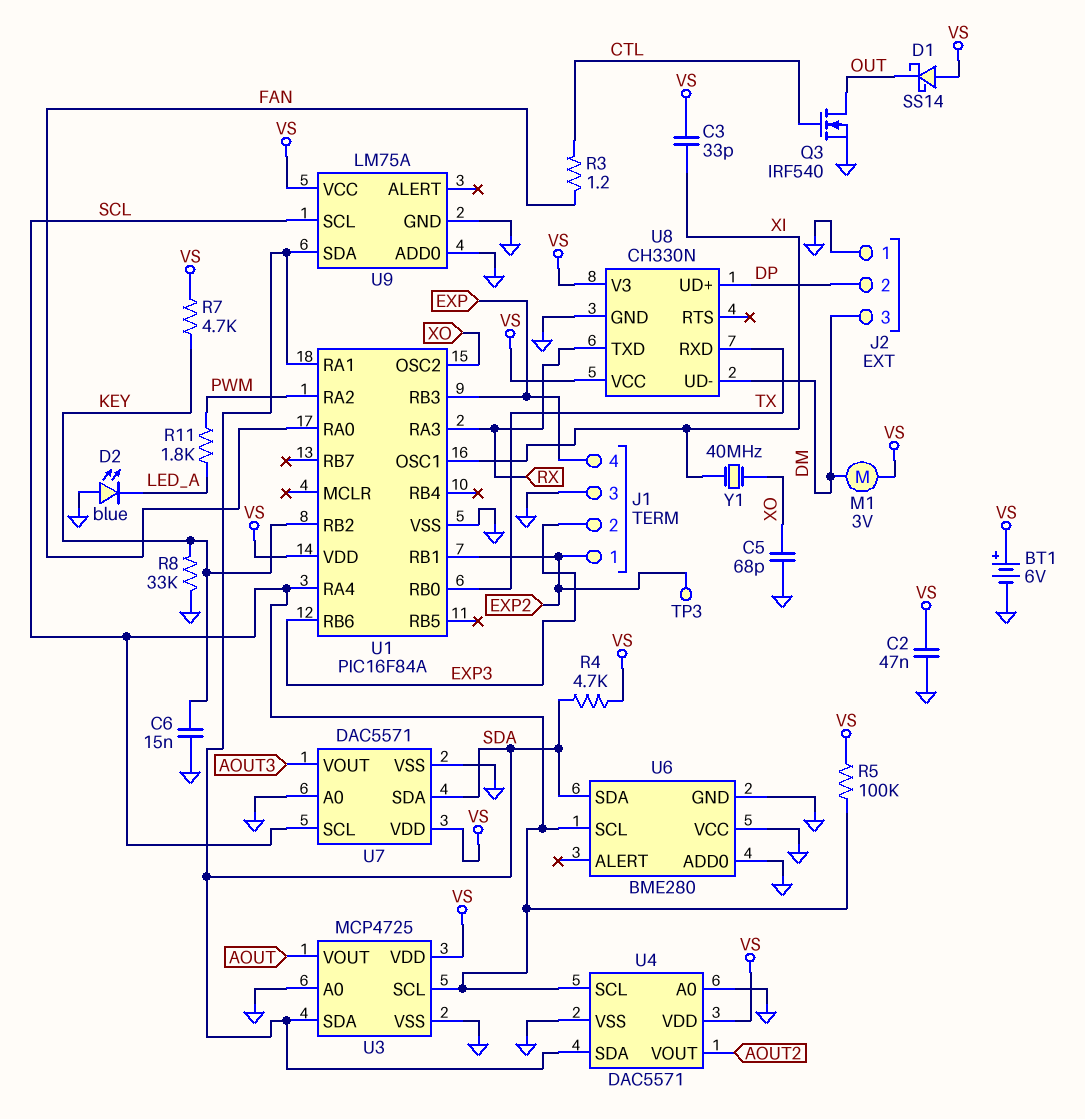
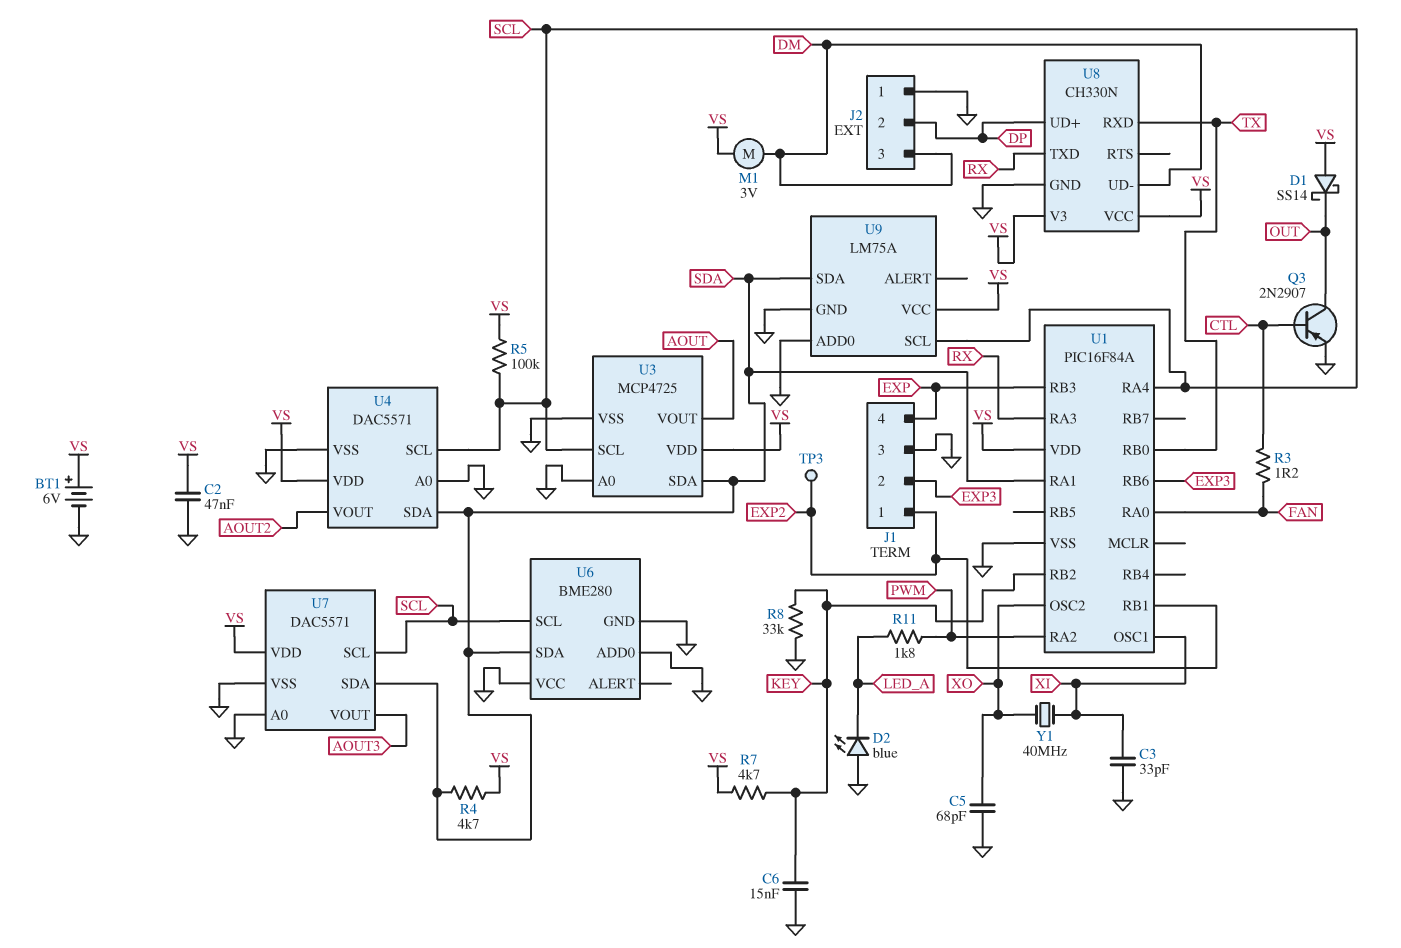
C3: 33pF (VS, XI) -> 33pF (GND, XI)
Q3: NMOS IRF540 (G CTL, D OUT, S GND) -> PNP 2N2907 (B CTL, C OUT, E GND)

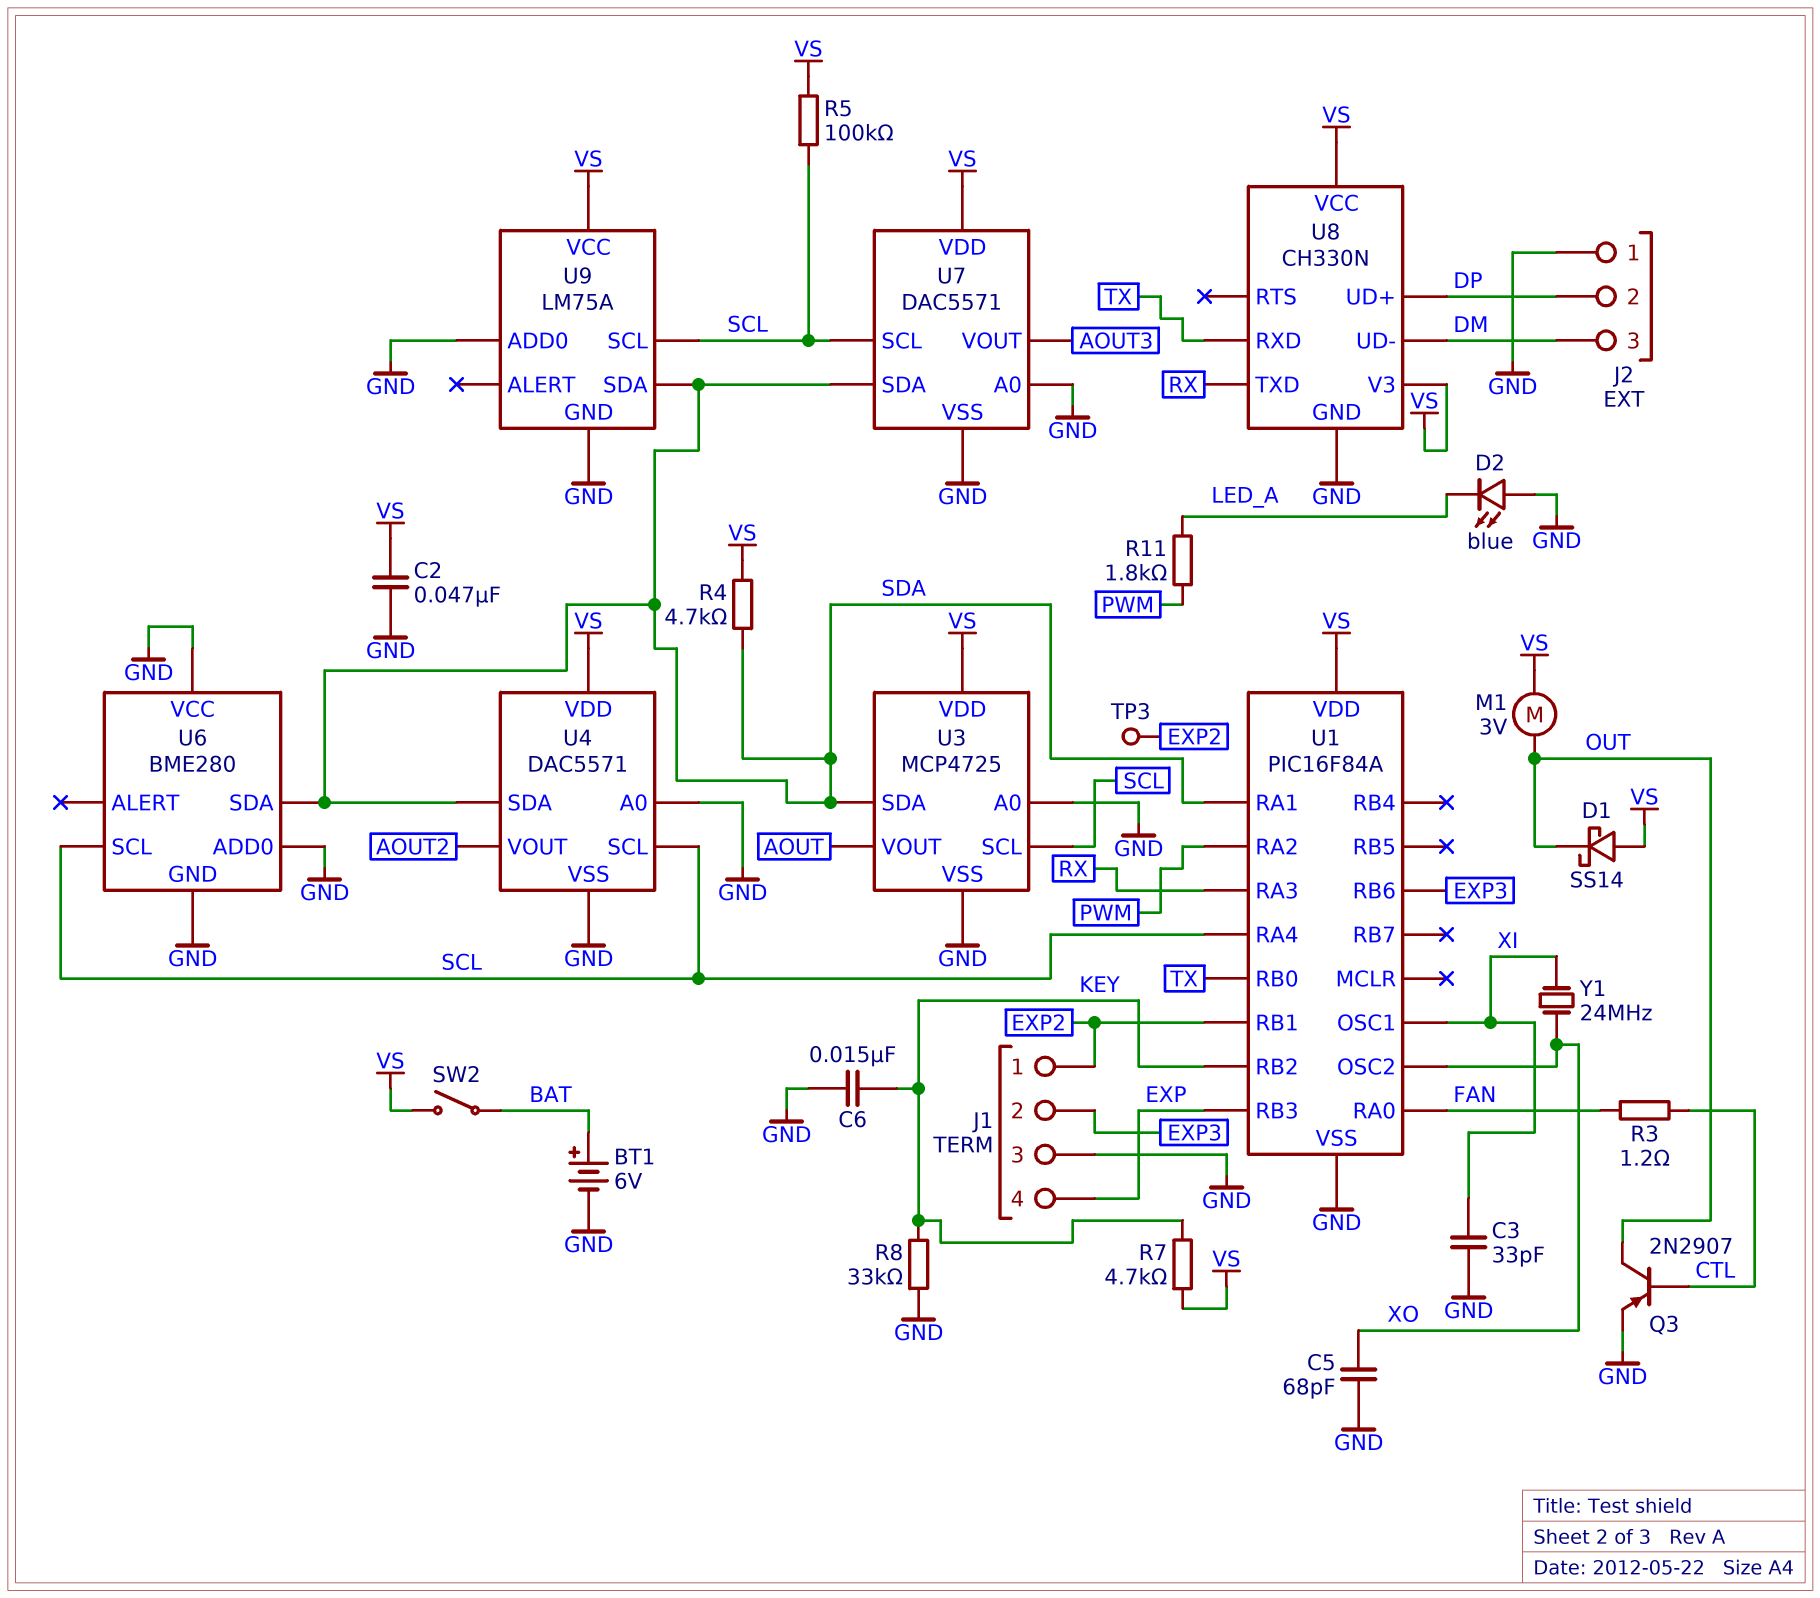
BT1: 6V (plus VS, minus GND) -> 6V (plus BAT, minus GND)
M1: motor 3V (DM, VS) -> motor 3V (OUT, VS)
SW2: none -> switch (BAT, VS)
Y1: 40MHz (XI, XO) -> 24MHz (XI, XO)

